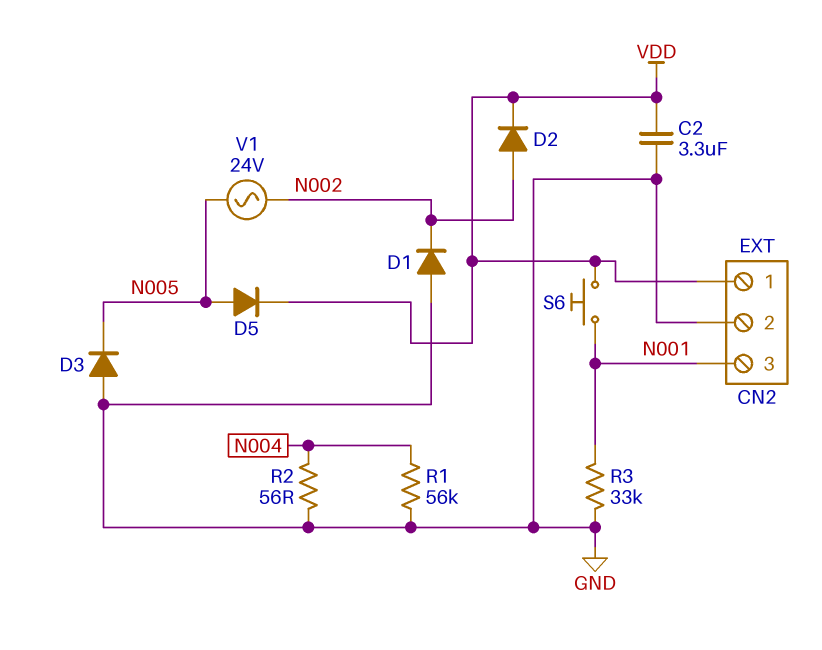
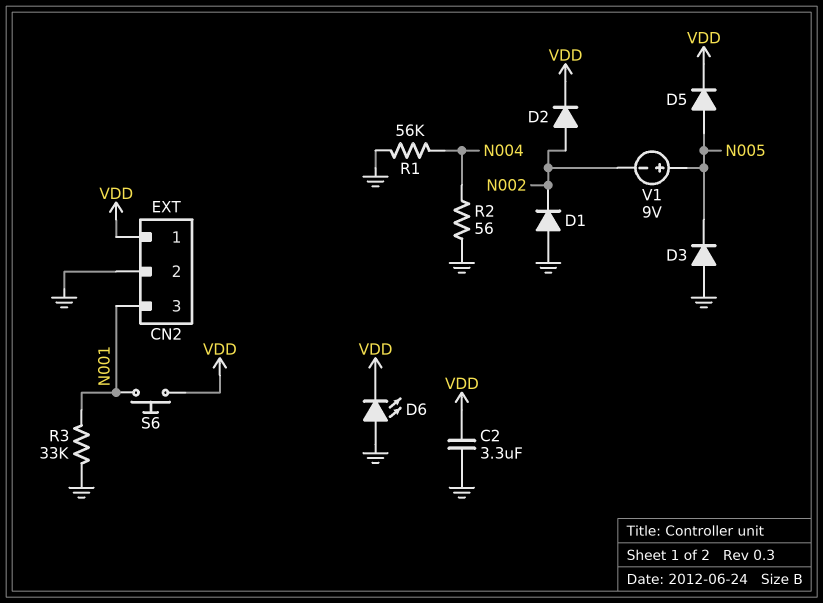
D6: none -> LED (A GND, K VDD)
V1: AC 24V (N002, N005) -> 9V (plus N005, minus N002)

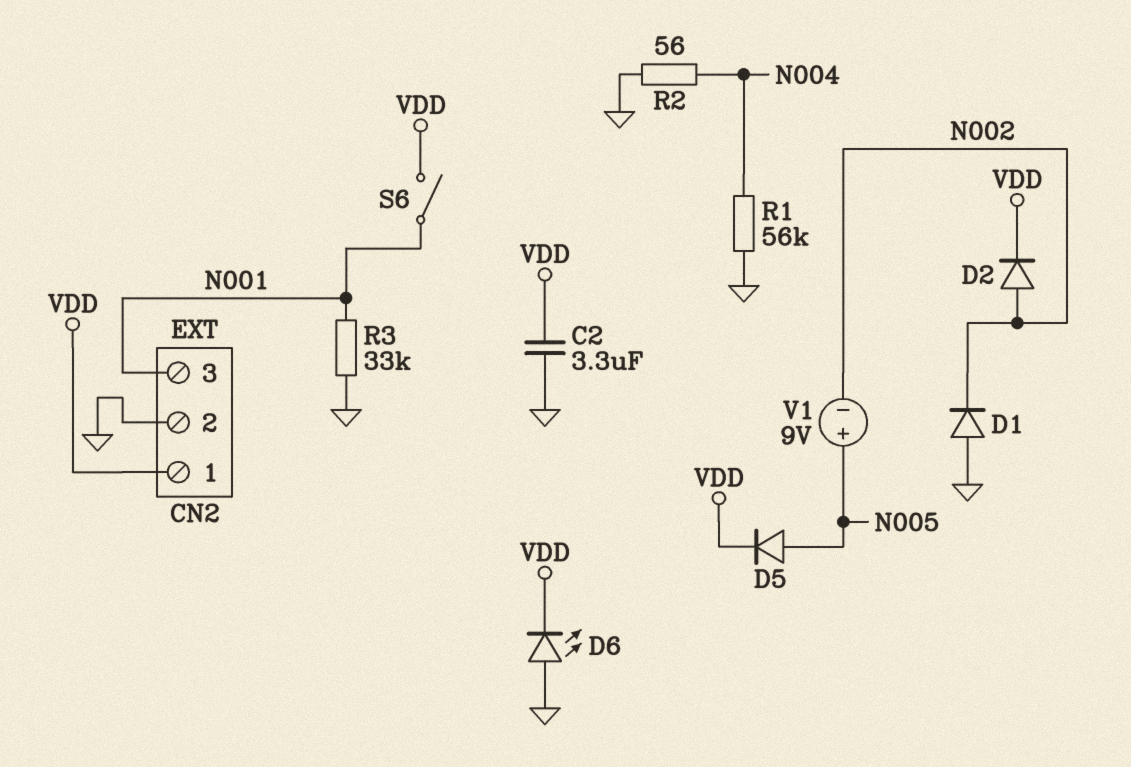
D3: diode (A GND, K N005) -> none
S6: button (N001, VDD) -> switch (N001, VDD)

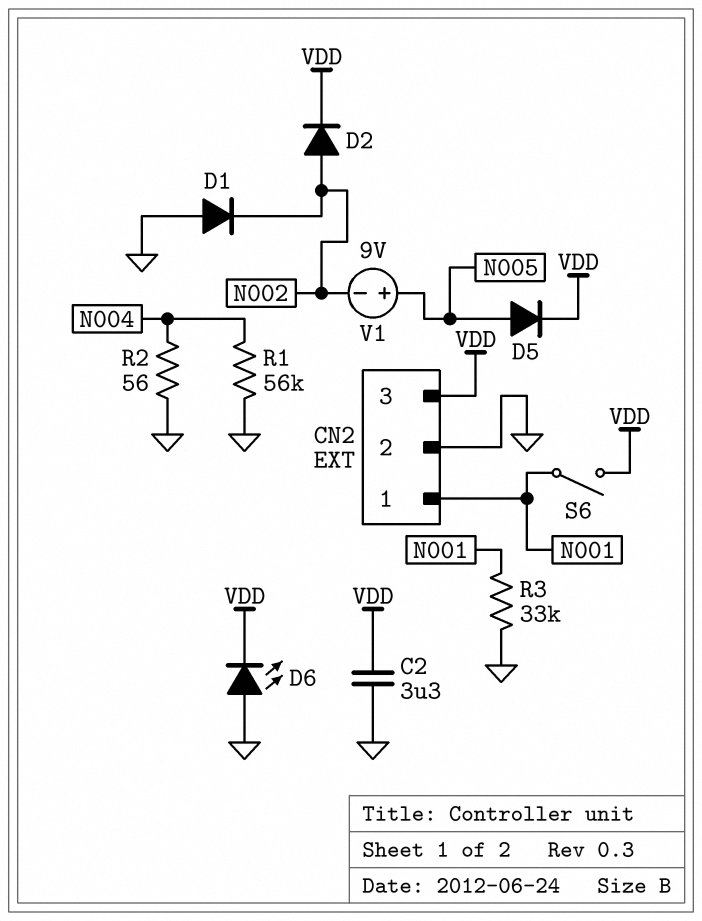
CN2 pin 1: VDD -> N001
CN2 pin 3: N001 -> VDD

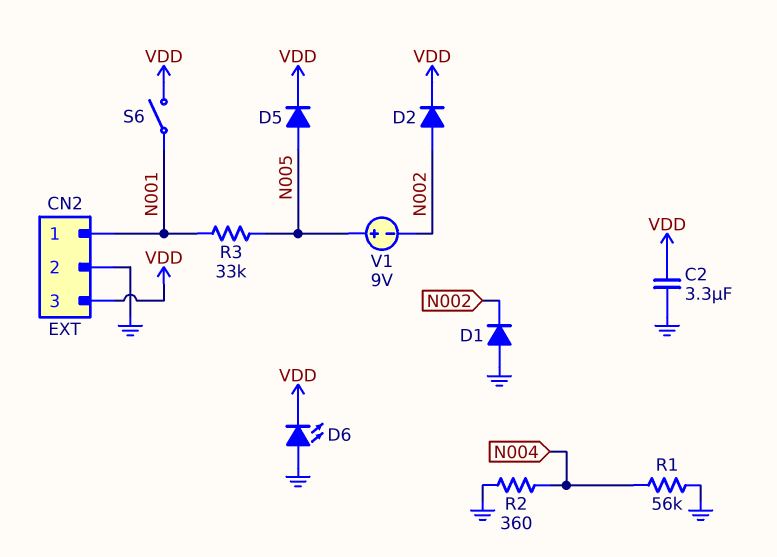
R2: 56 (GND, N004) -> 360 (GND, N004)
R3: 33k (GND, N001) -> 33k (N001, N005)

